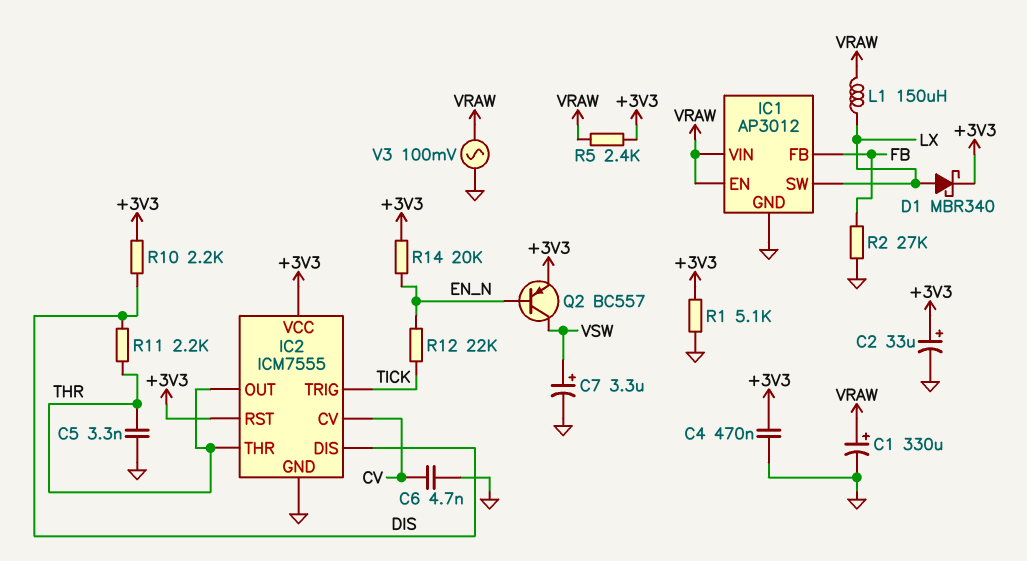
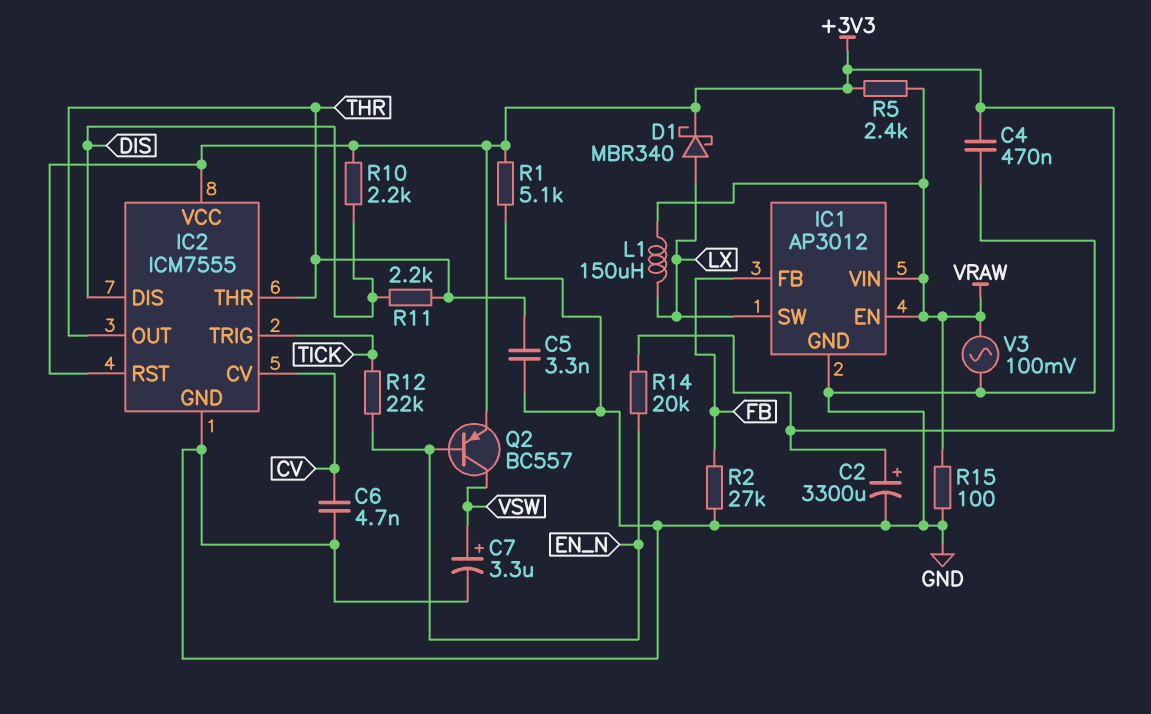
C1: 330uF (plus VRAW, minus GND) -> none
C2: 33uF (plus +3V3, minus GND) -> 3300uF (plus +3V3, minus GND)
R15: none -> 100 (GND, VRAW)

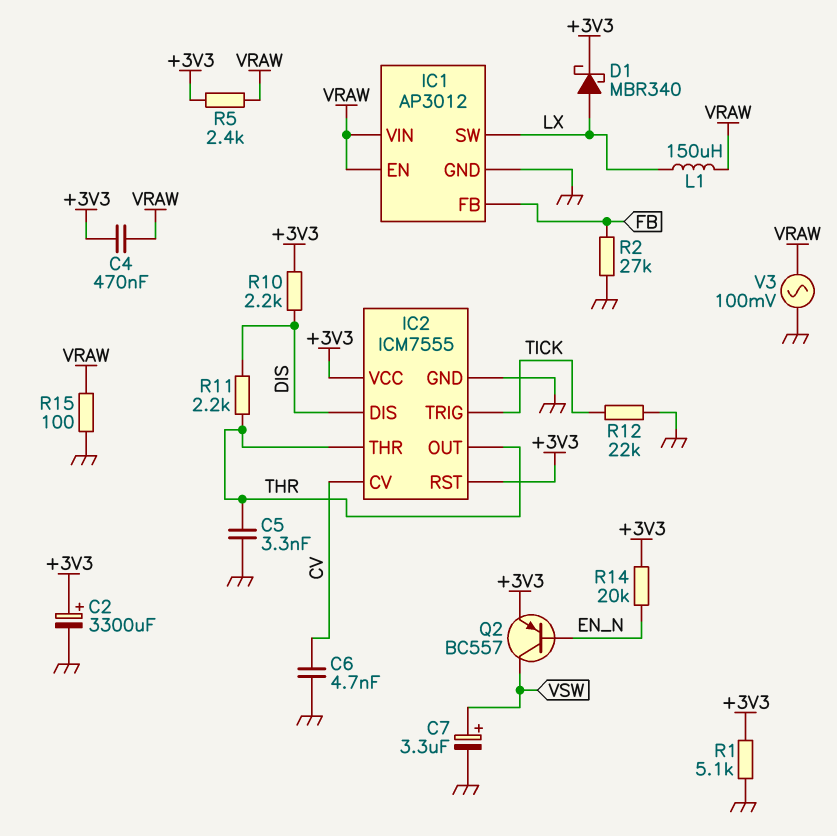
C4: 470nF (+3V3, GND) -> 470nF (+3V3, VRAW)
R12: 22k (EN_N, TICK) -> 22k (GND, TICK)

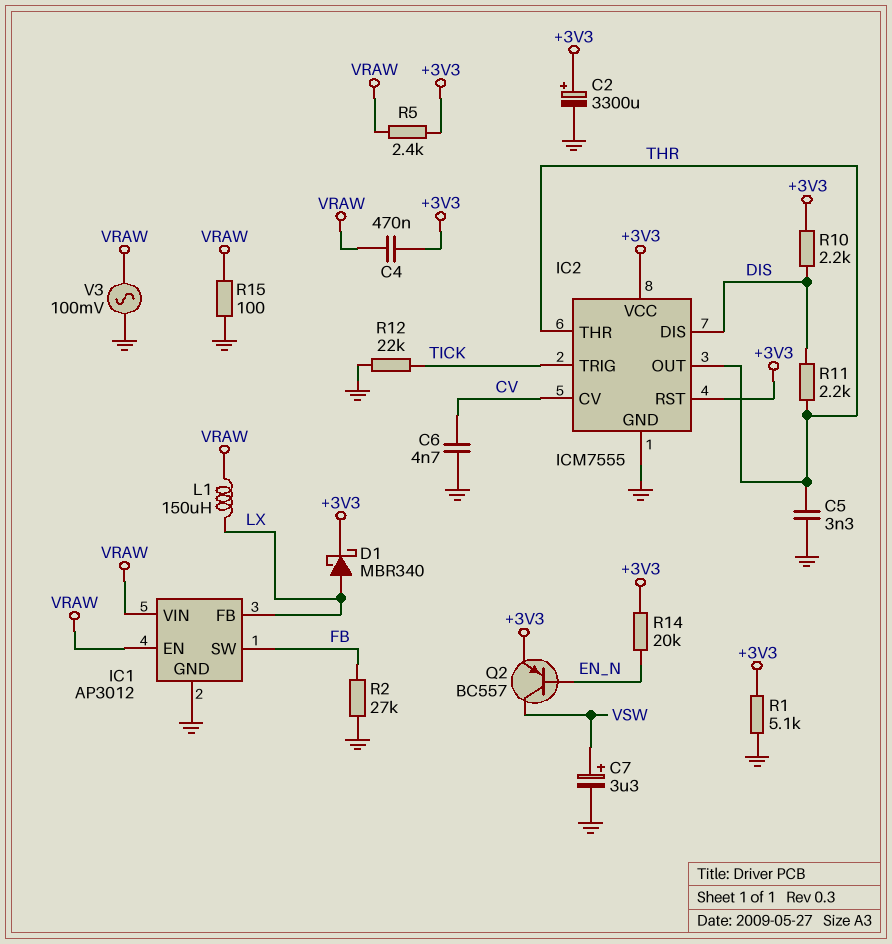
IC1 pin FB: FB -> LX
IC1 pin SW: LX -> FB

